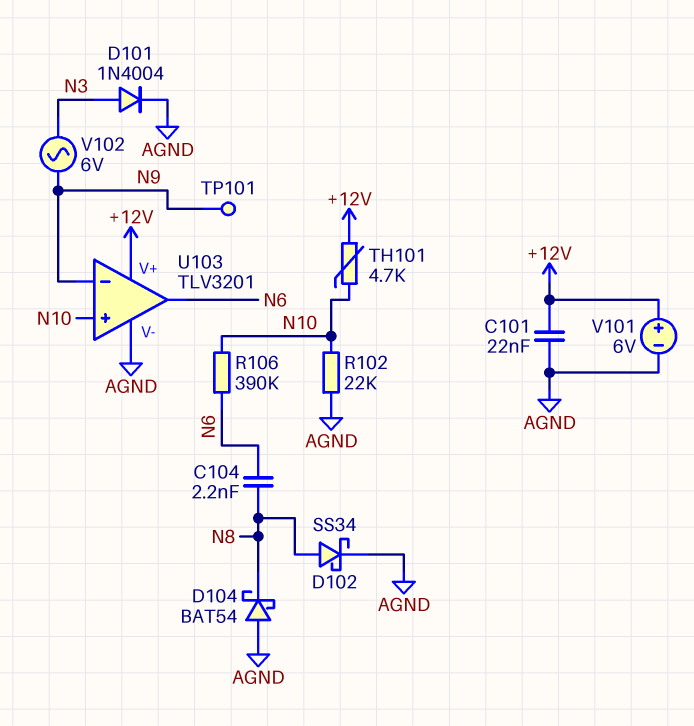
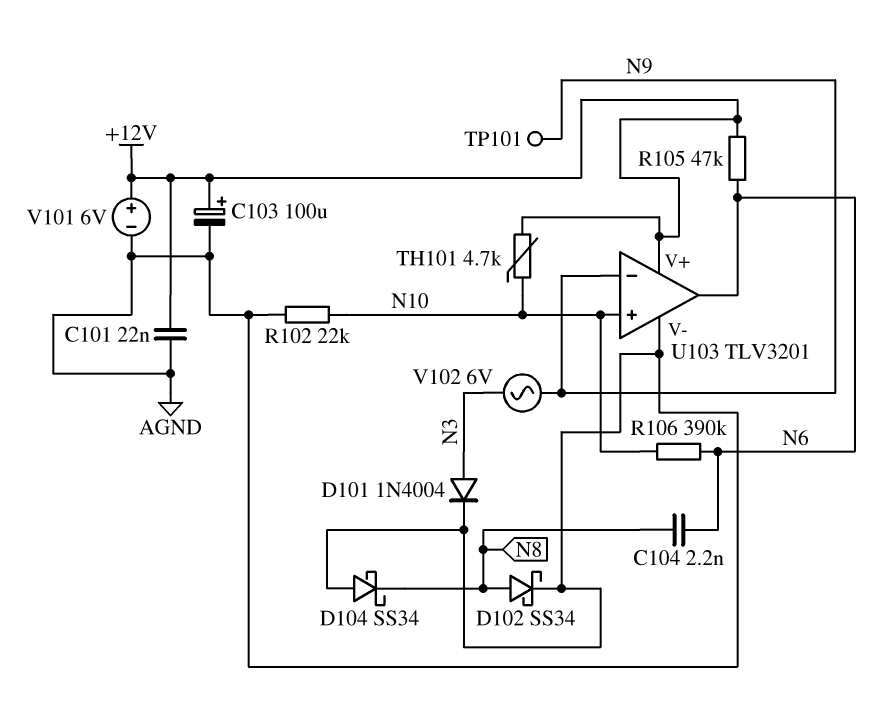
C103: none -> 100uF (plus +12V, minus AGND)
D104: schottky BAT54 (A AGND, K N8) -> schottky SS34 (A AGND, K N8)
R105: none -> 47k (+12V, N6)

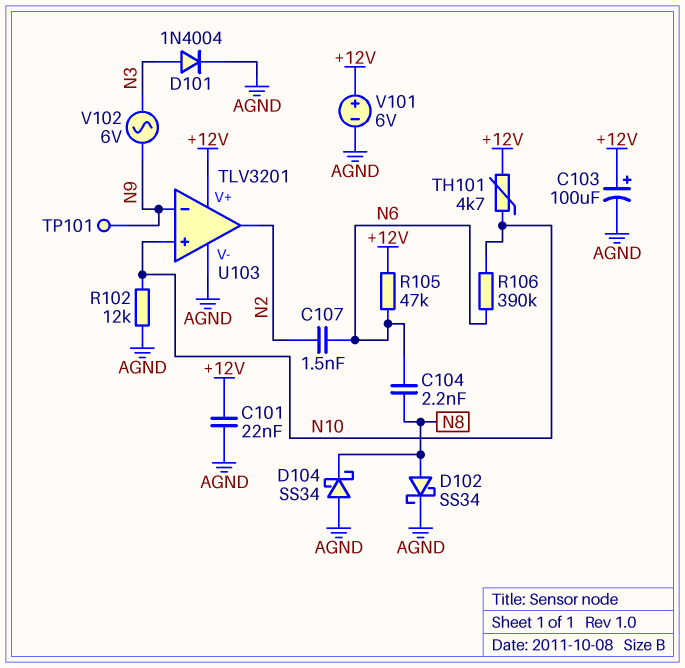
C107: none -> 1.5nF (N2, N6)
R102: 22k (AGND, N10) -> 12k (AGND, N10)
U103 pin out: N6 -> N2

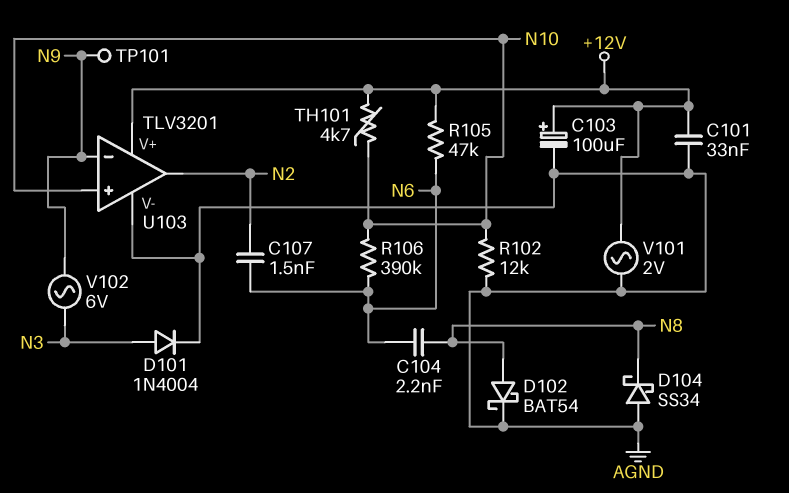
C101: 22nF (+12V, AGND) -> 33nF (+12V, AGND)
D102: schottky SS34 (A N8, K AGND) -> schottky BAT54 (A N8, K AGND)
V101: 6V (plus +12V, minus AGND) -> AC 2V (+12V, AGND)

